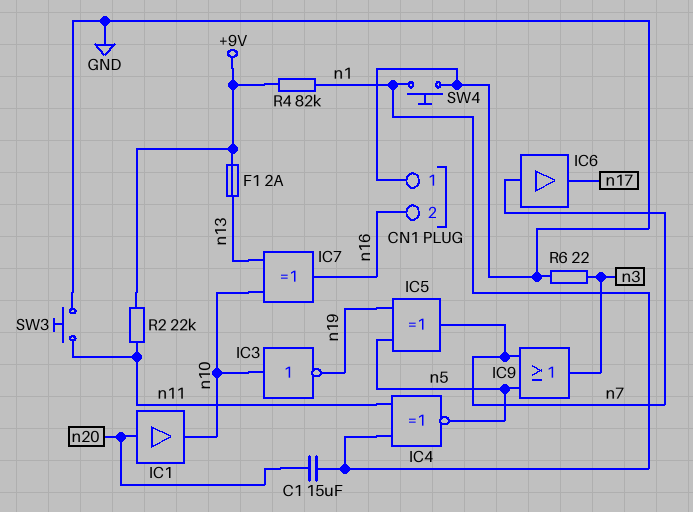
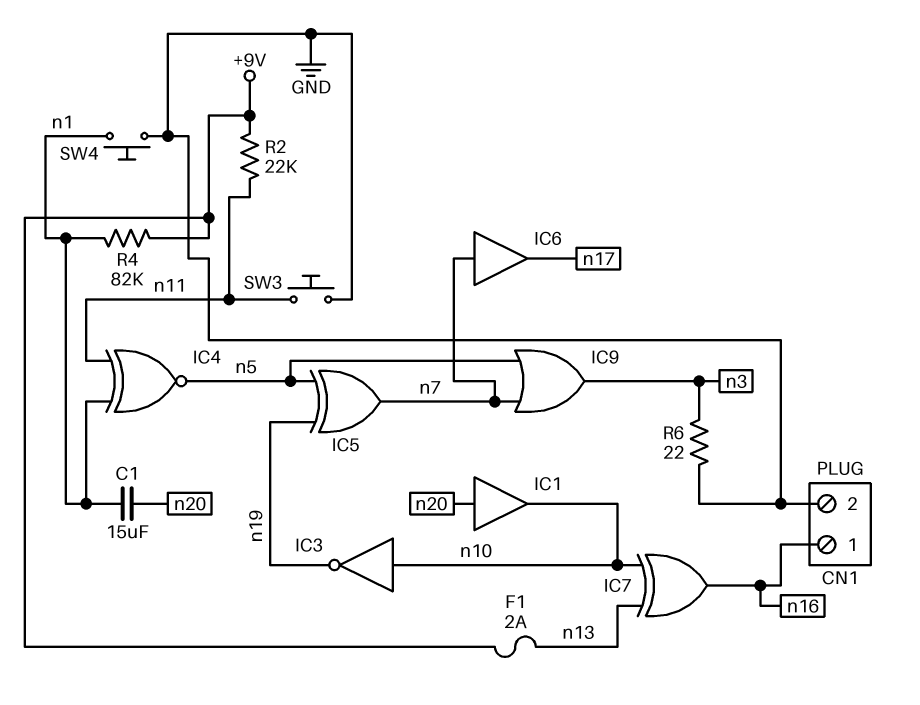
CN1 pin 1: GND -> n16
CN1 pin 2: n16 -> GND

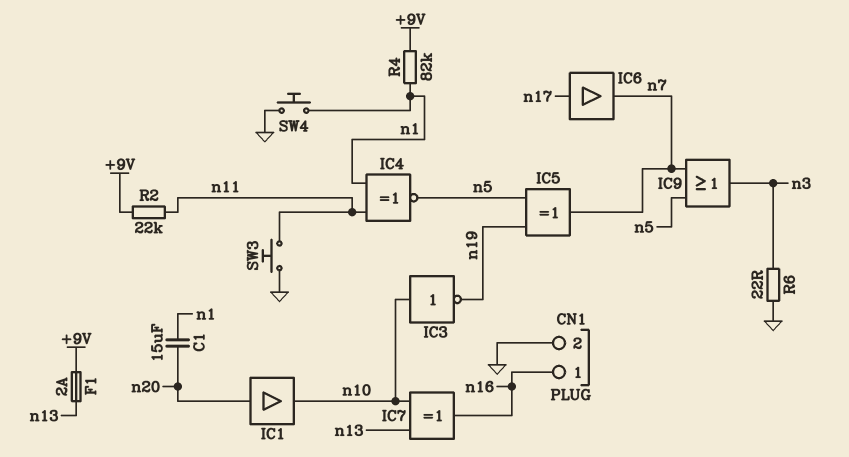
IC6: buffer (in n7, out n17) -> buffer (in n17, out n7)

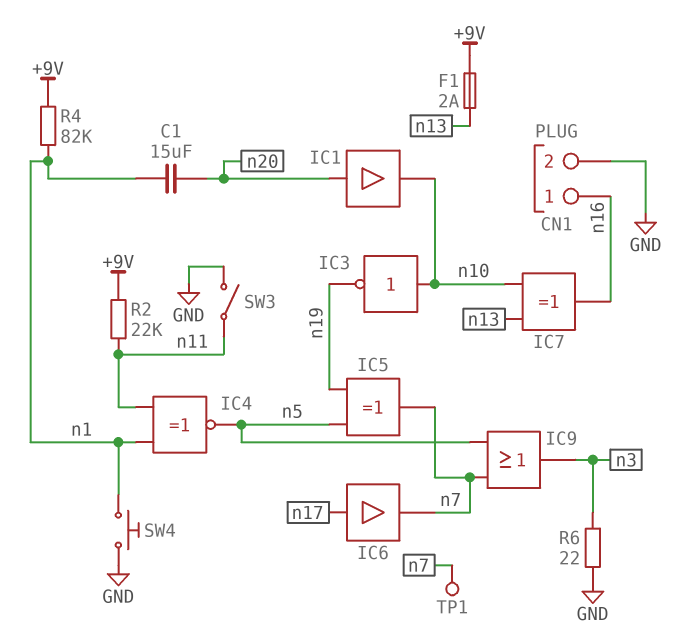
SW3: button (GND, n11) -> switch (GND, n11)
TP1: none -> test point (n7)

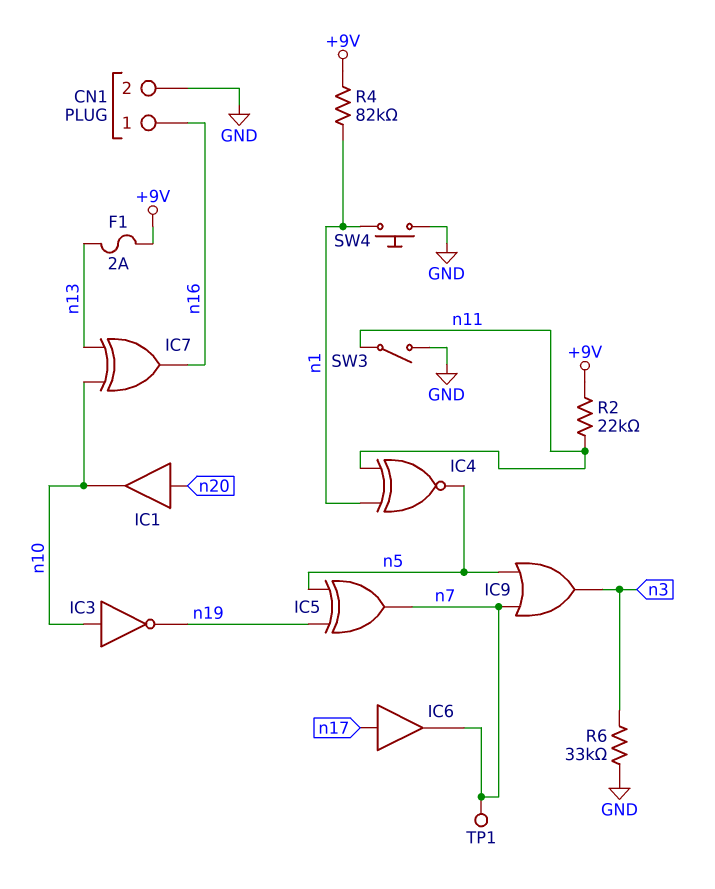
C1: 15uF (n1, n20) -> none
R6: 22 (GND, n3) -> 33k (GND, n3)

